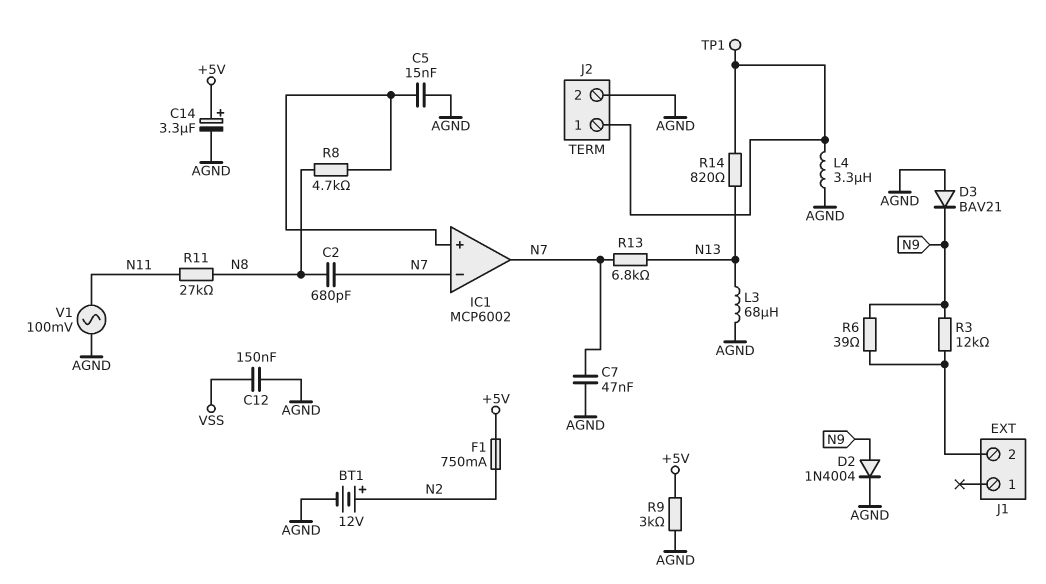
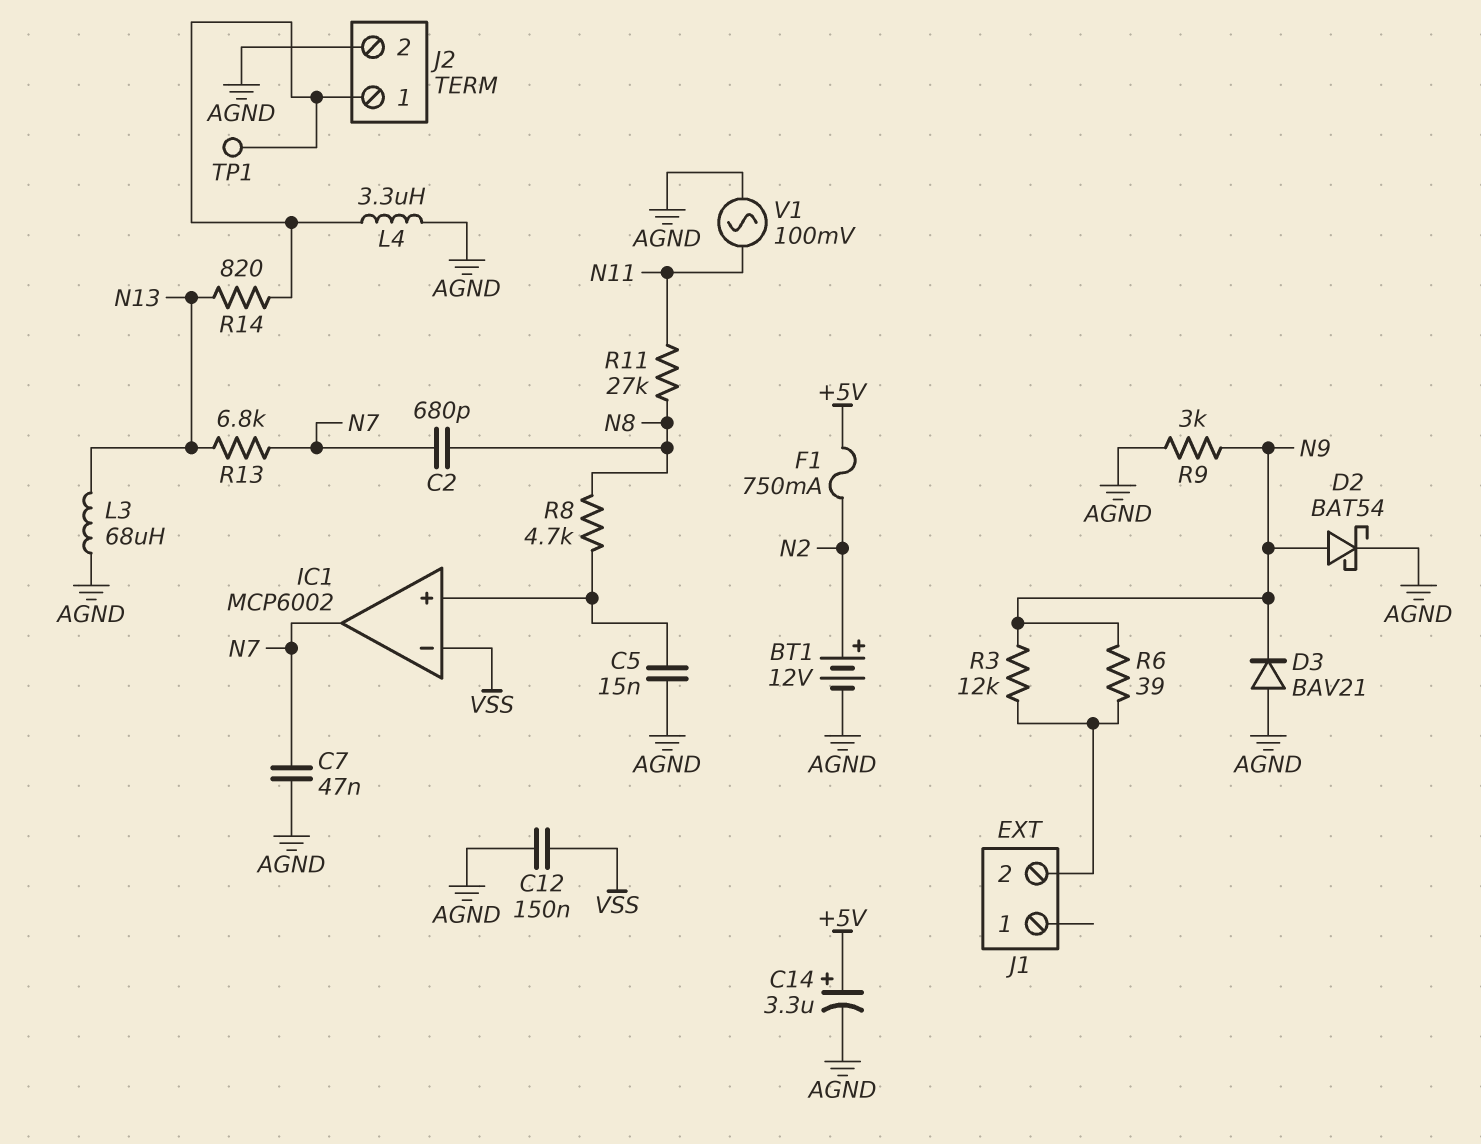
D2: diode 1N4004 (A N9, K AGND) -> schottky BAT54 (A N9, K AGND)
IC1 pin in-: N7 -> VSS
R9: 3k (+5V, AGND) -> 3k (AGND, N9)

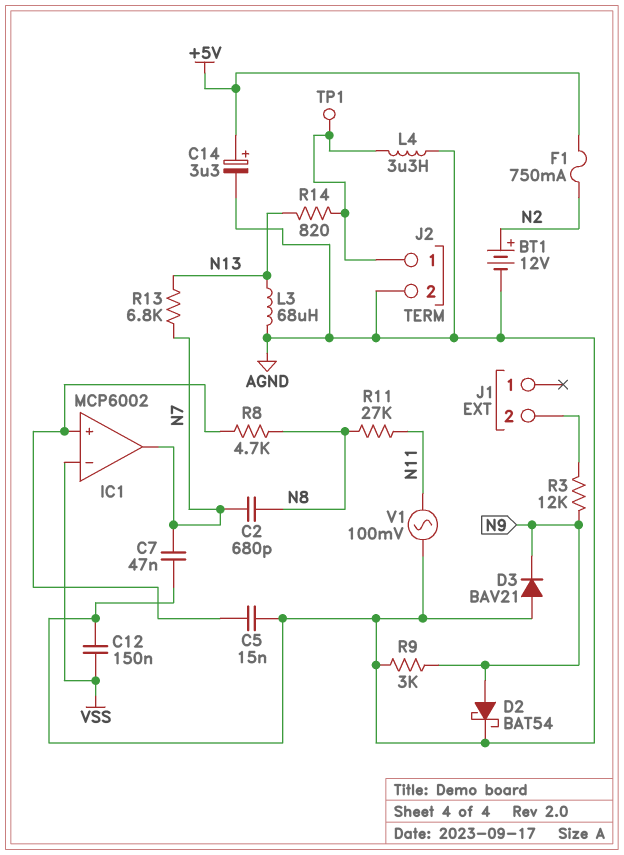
R6: 39 (J1/2, N9) -> none

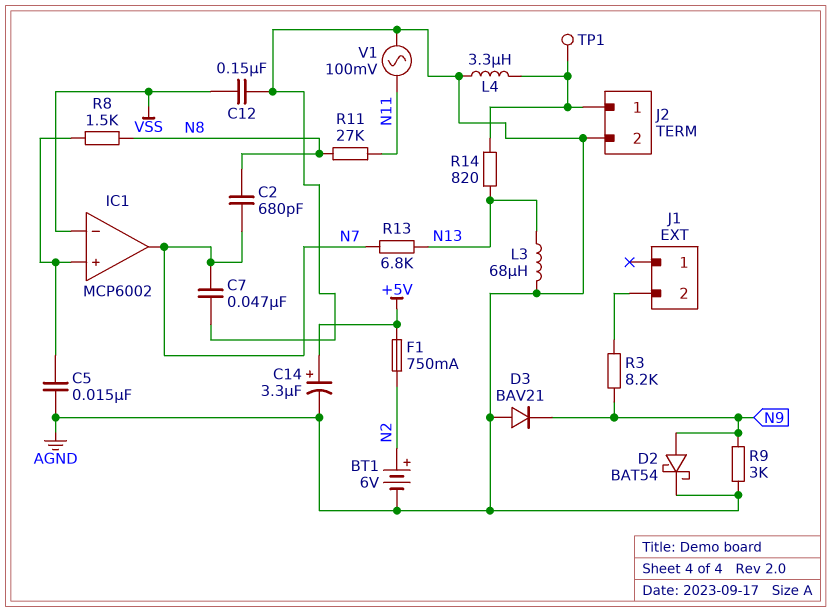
BT1: 12V (plus N2, minus AGND) -> 6V (plus N2, minus AGND)
R3: 12k (J1/2, N9) -> 8.2k (J1/2, N9)
R8: 4.7k (IC1/in+, N8) -> 1.5k (IC1/in+, N8)

